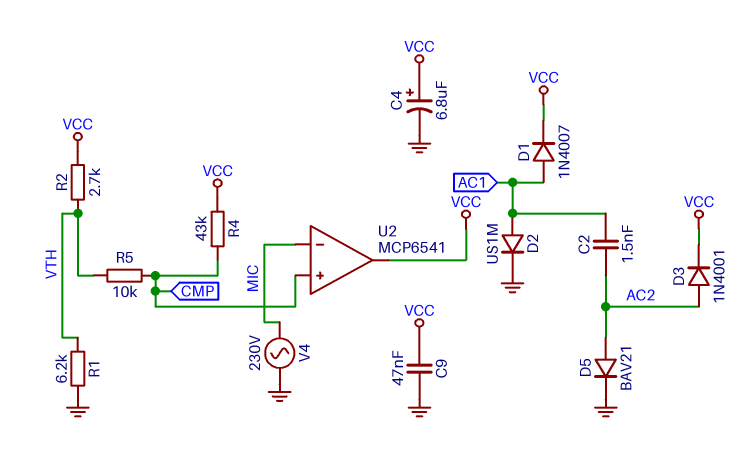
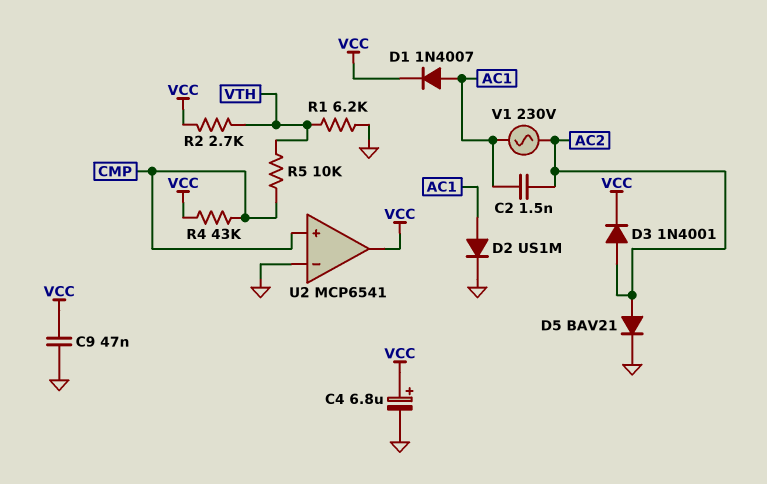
U2 pin in-: MIC -> GND
V1: none -> AC 230V (AC1, AC2)
V4: AC 230V (GND, MIC) -> none

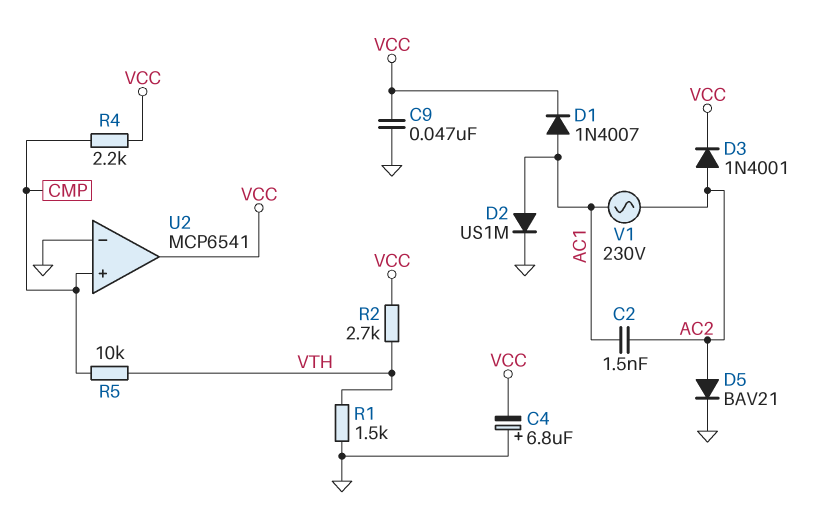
C4: 6.8uF (plus VCC, minus GND) -> 6.8uF (plus GND, minus VCC)
R1: 6.2k (GND, VTH) -> 1.5k (GND, VTH)
R4: 43k (CMP, VCC) -> 2.2k (CMP, VCC)

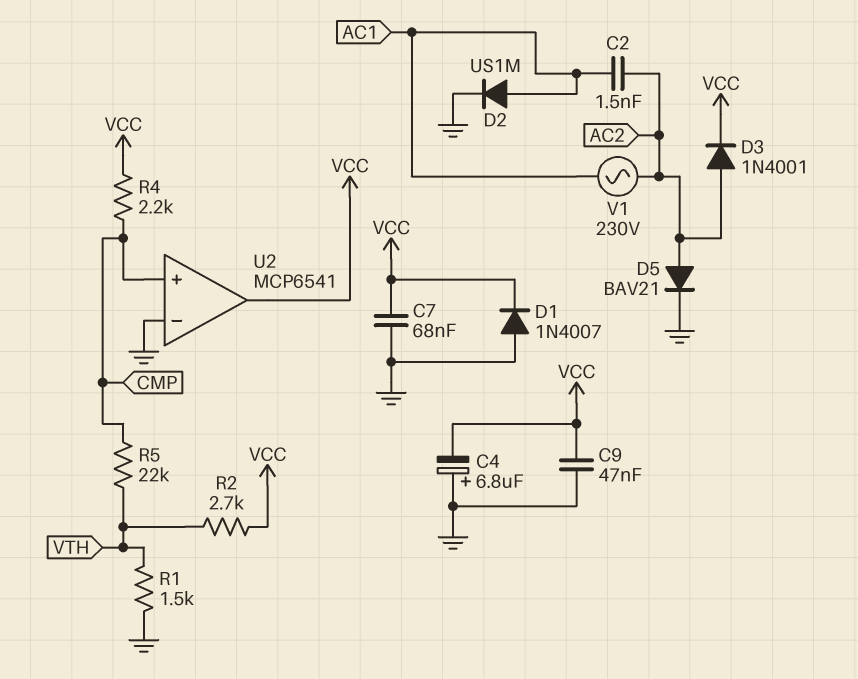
C7: none -> 68nF (GND, VCC)
D1: diode 1N4007 (A AC1, K VCC) -> diode 1N4007 (A GND, K VCC)
R5: 10k (CMP, VTH) -> 22k (CMP, VTH)

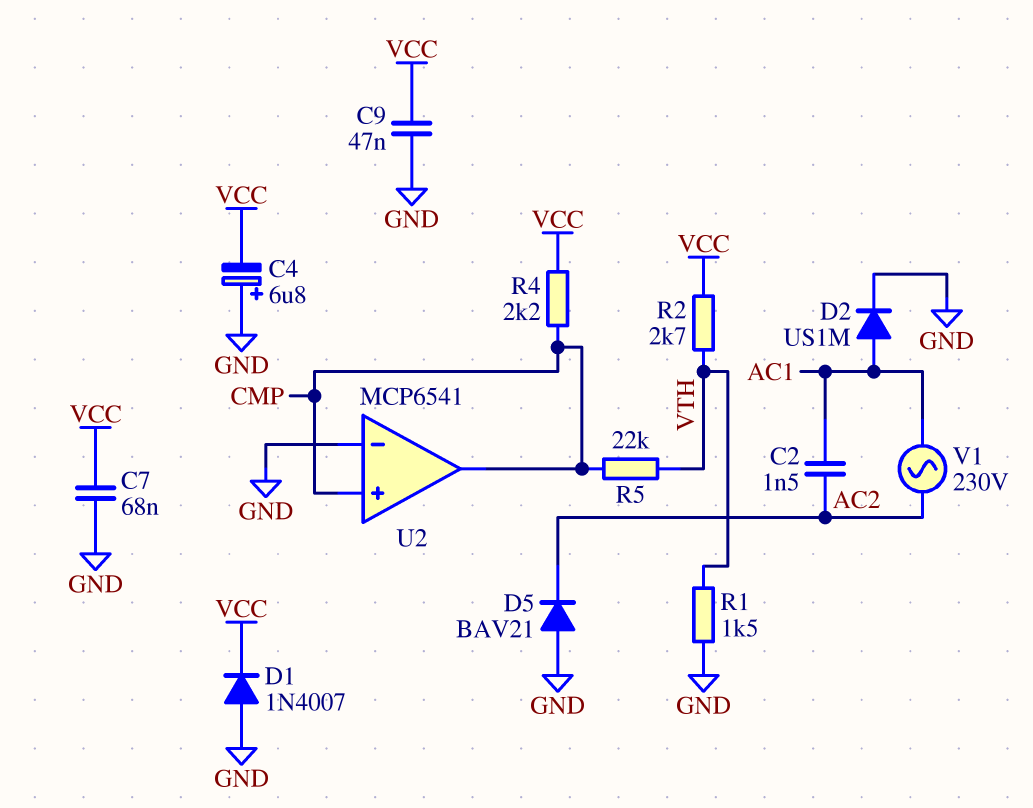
D3: diode 1N4001 (A AC2, K VCC) -> none
D5: diode BAV21 (A AC2, K GND) -> diode BAV21 (A GND, K AC2)
U2 pin out: VCC -> CMP

